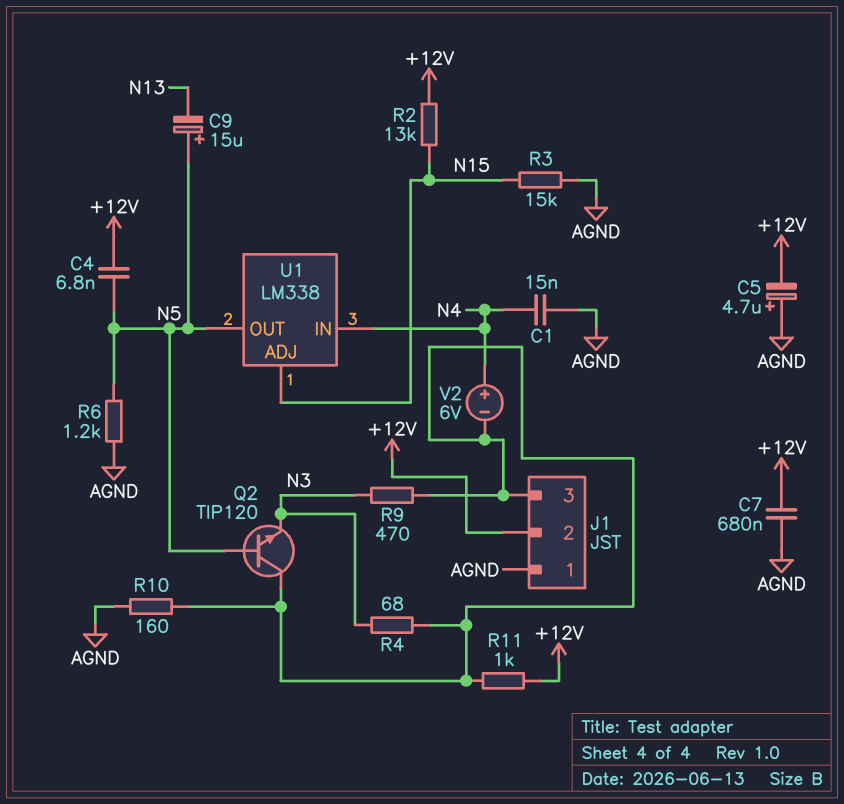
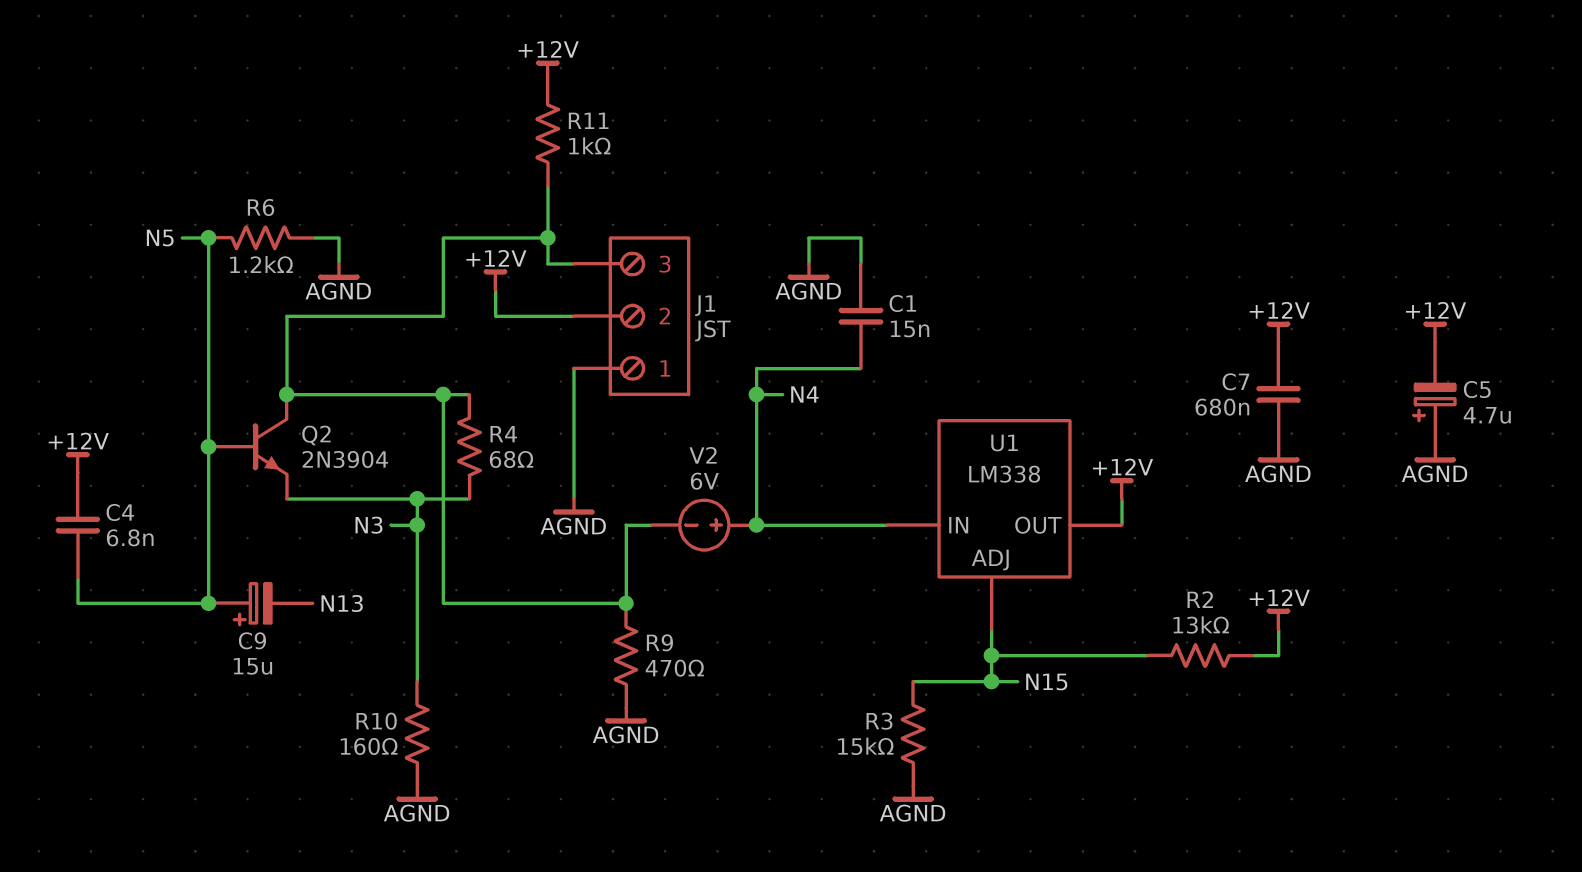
Q2: NPN TIP120 (B N5, C J1/3, E N3) -> NPN 2N3904 (B N5, C J1/3, E N3)
R9: 470 (J1/3, N3) -> 470 (AGND, J1/3)
R10: 160 (AGND, J1/3) -> 160 (AGND, N3)
U1 pin OUT: N5 -> +12V

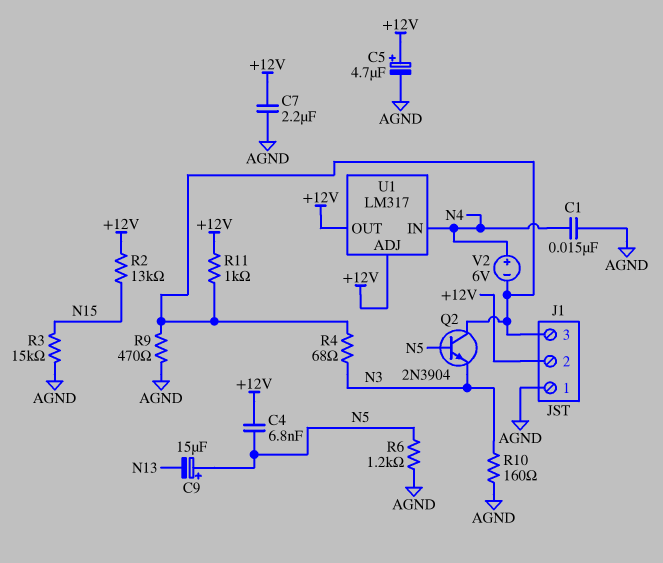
C5: 4.7uF (plus AGND, minus +12V) -> 4.7uF (plus +12V, minus AGND)
C7: 680nF (+12V, AGND) -> 2.2uF (+12V, AGND)
U1: LM338 -> LM317
U1 pin ADJ: N15 -> +12V

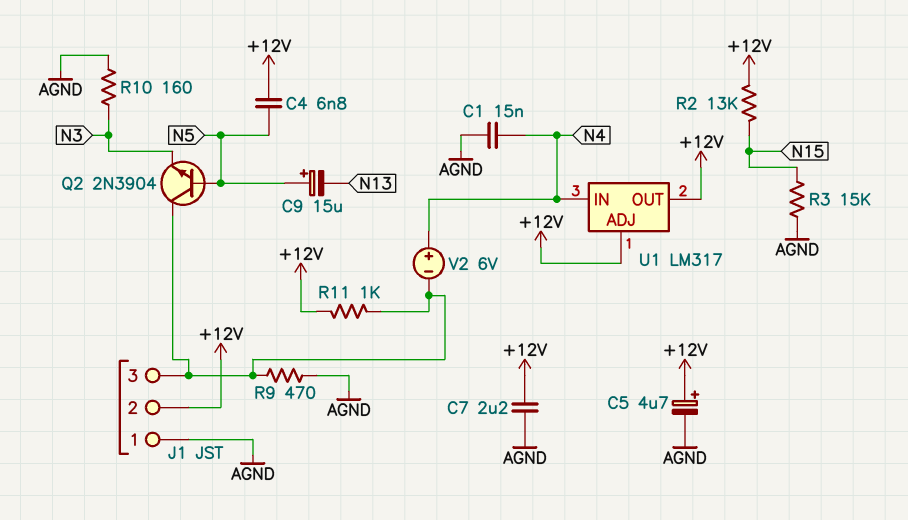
R4: 68 (J1/3, N3) -> none
R6: 1.2k (AGND, N5) -> none

